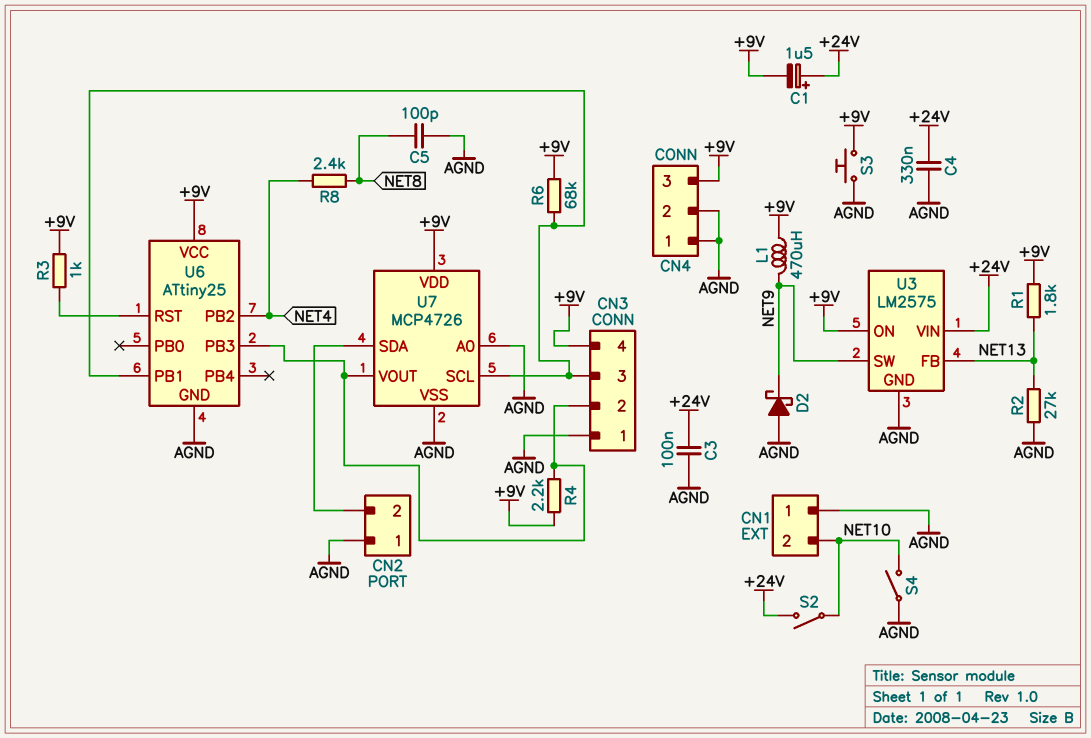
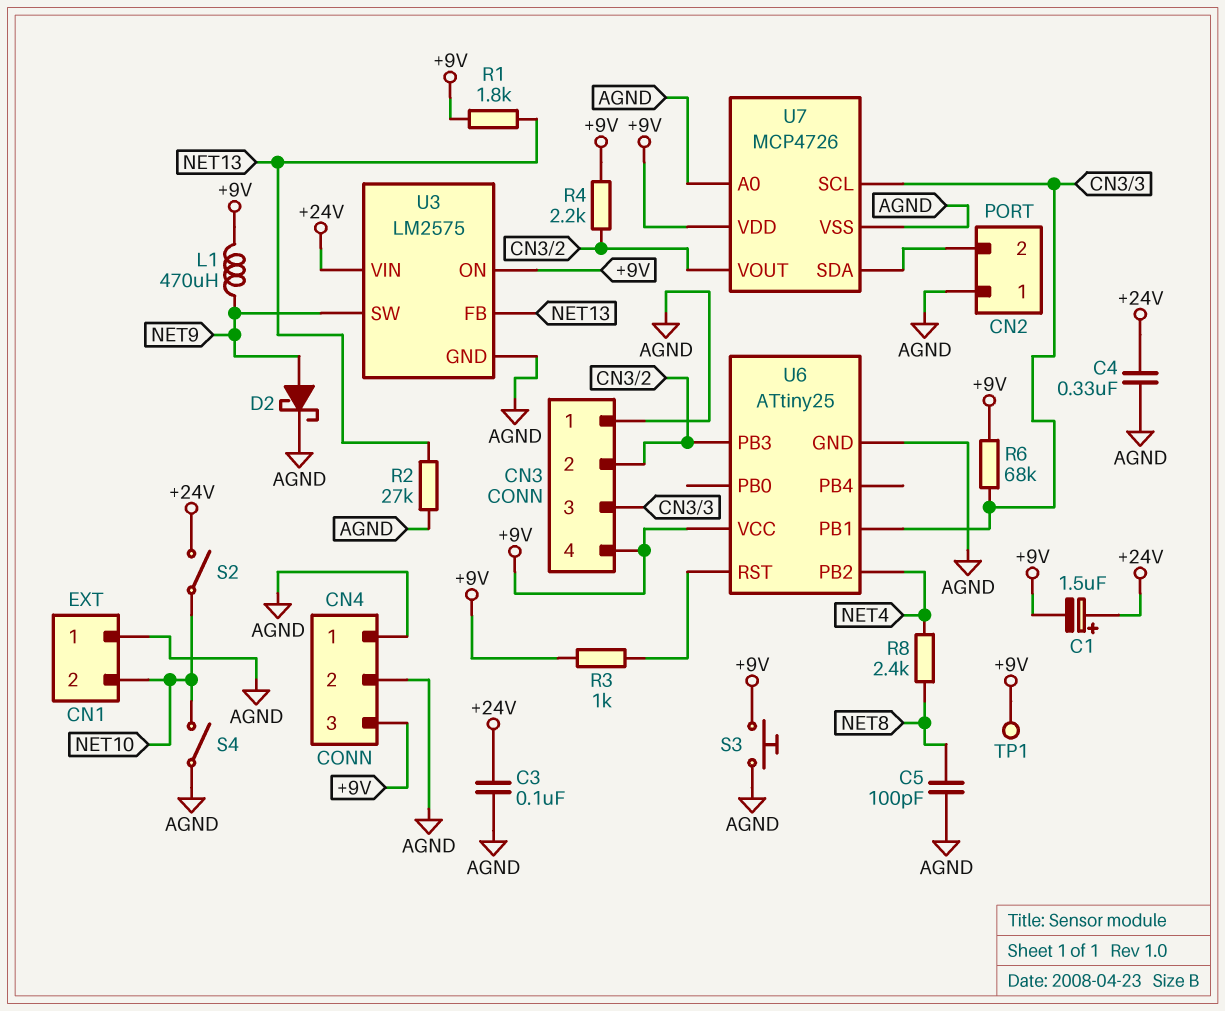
D2: schottky (A AGND, K NET9) -> schottky (A NET9, K AGND)
TP1: none -> test point (+9V)

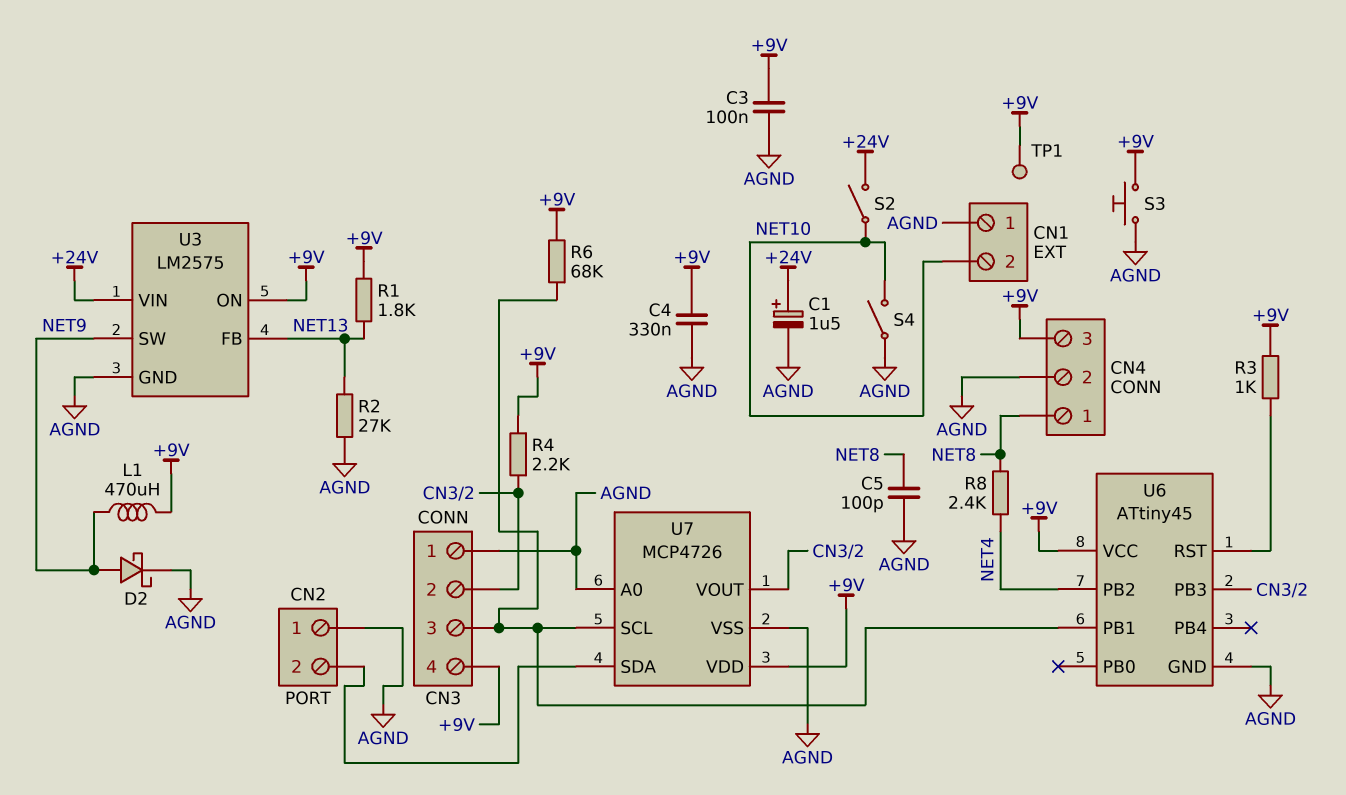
C1: 1.5uF (plus +24V, minus +9V) -> 1.5uF (plus +24V, minus AGND)
C3: 100nF (+24V, AGND) -> 100nF (+9V, AGND)
C4: 330nF (+24V, AGND) -> 330nF (+9V, AGND)
CN4 pin 1: AGND -> NET8
U6: ATtiny25 -> ATtiny45

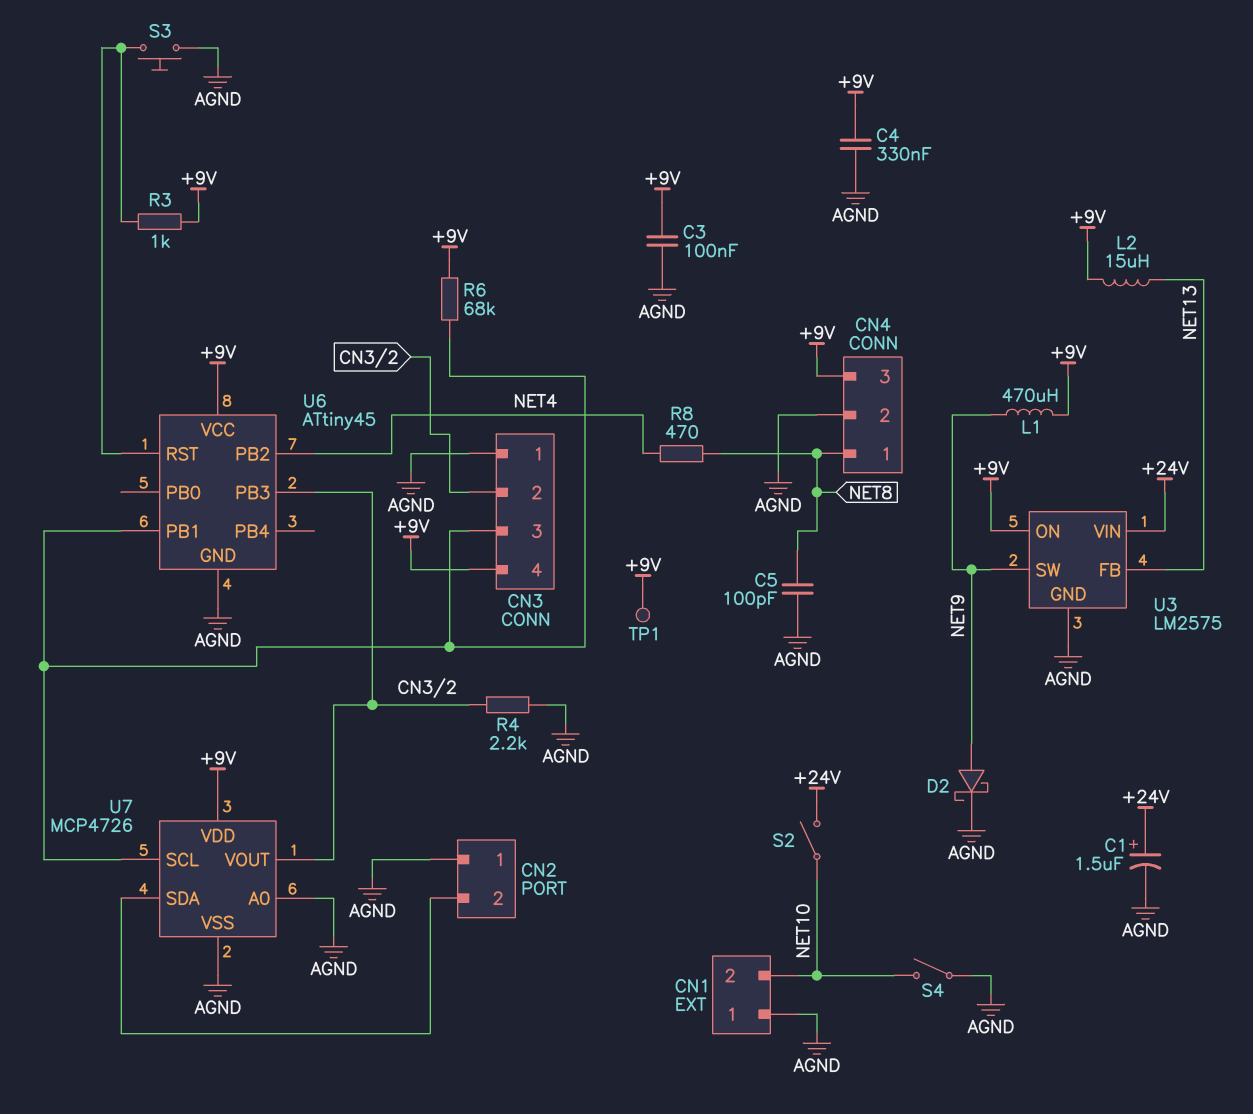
L2: none -> 15uH (+9V, NET13)
R1: 1.8k (+9V, NET13) -> none
R2: 27k (AGND, NET13) -> none
R4: 2.2k (+9V, CN3/2) -> 2.2k (AGND, CN3/2)
R8: 2.4k (NET4, NET8) -> 470 (NET4, NET8)
S3: button (+9V, AGND) -> button (AGND, U6/RST)

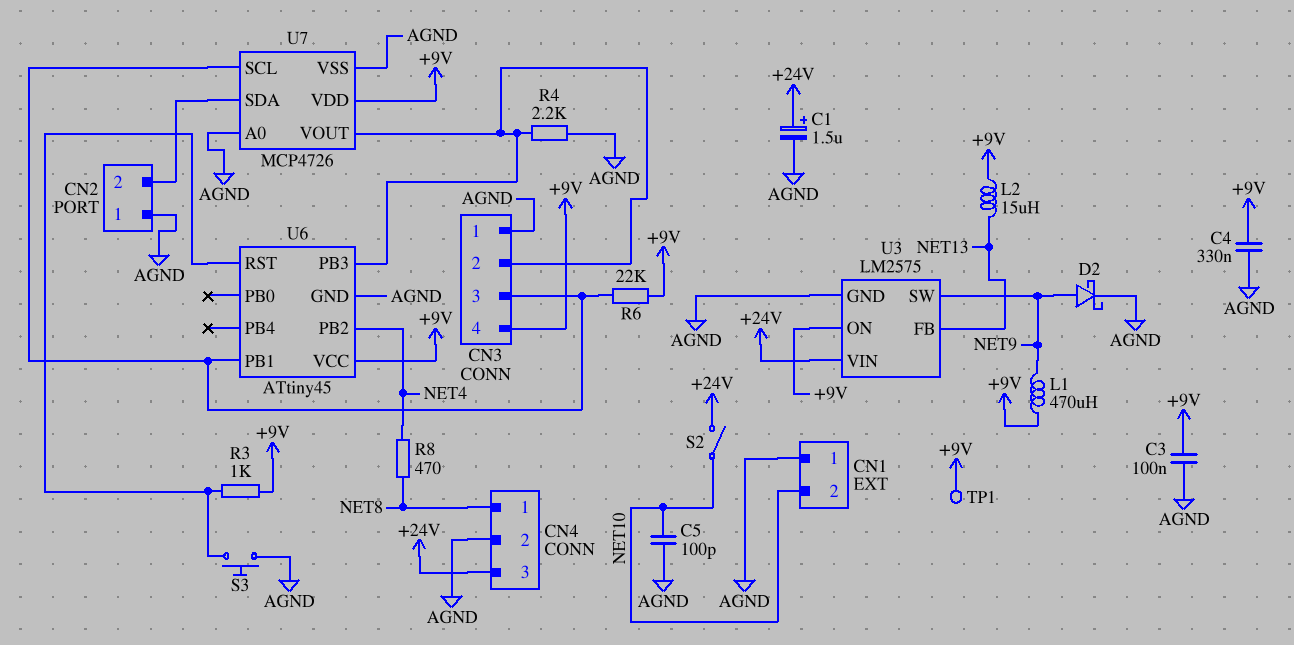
C5: 100pF (AGND, NET8) -> 100pF (AGND, NET10)
CN4 pin 3: +9V -> +24V
R6: 68k (+9V, CN3/3) -> 22k (+9V, CN3/3)
S4: switch (AGND, NET10) -> none

